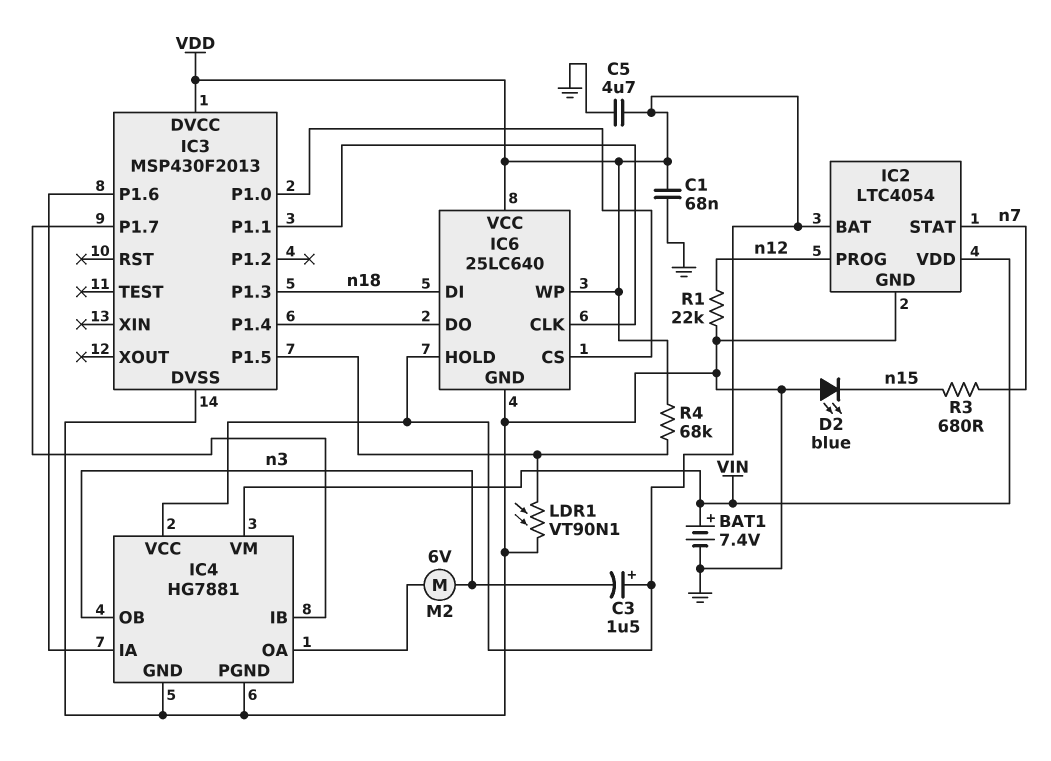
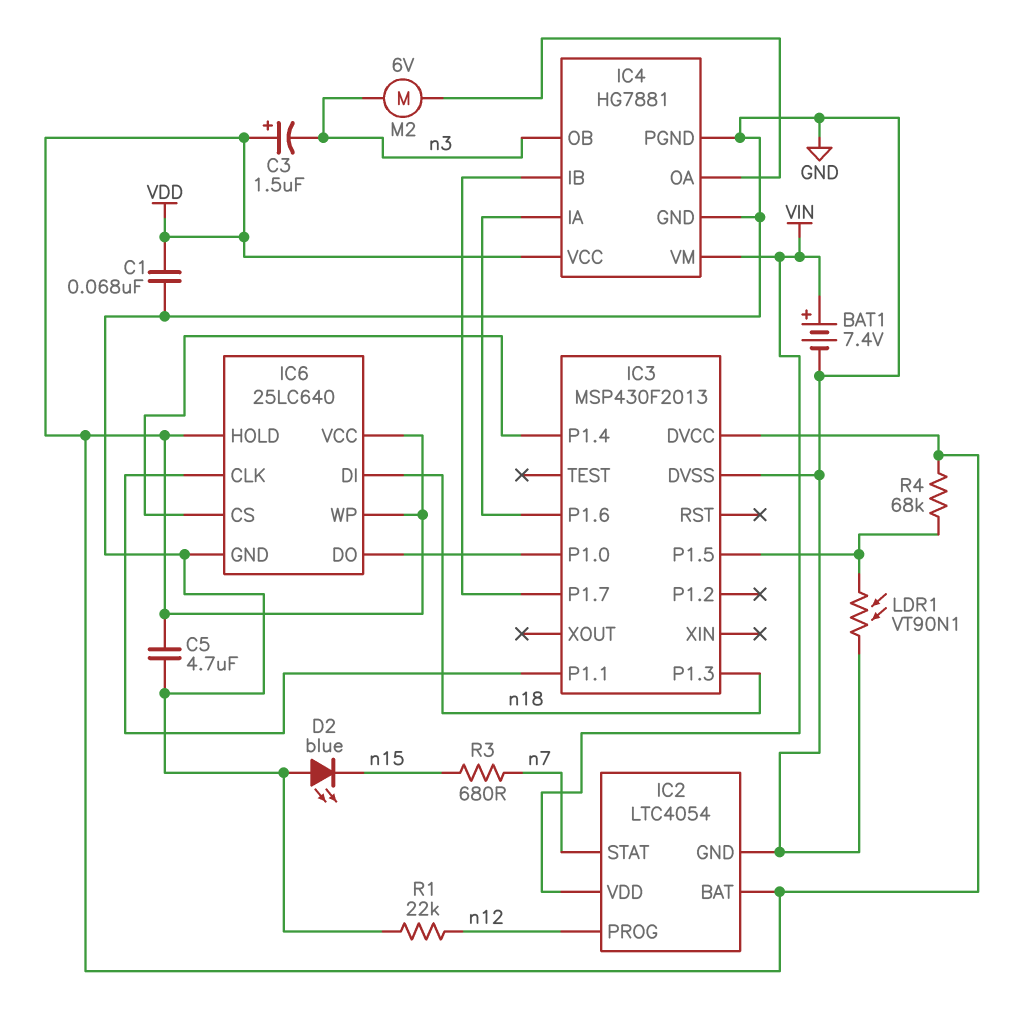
IC6 pin CS: IC3/P1.0 -> IC3/P1.4
IC6 pin DO: IC3/P1.4 -> IC3/P1.0

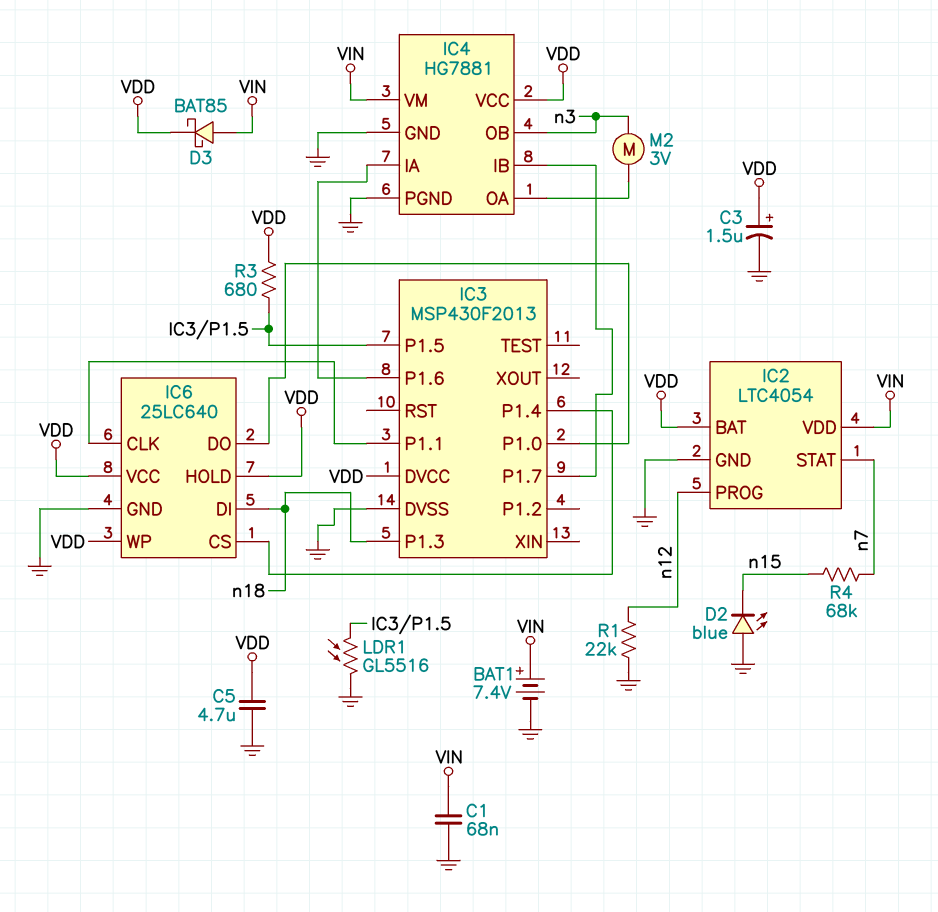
C1: 68nF (GND, VDD) -> 68nF (GND, VIN)
C3: 1.5uF (plus VDD, minus n3) -> 1.5uF (plus VDD, minus GND)
D3: none -> schottky BAT85 (A VIN, K VDD)
LDR1: VT90N1 (GND, IC3/P1.5) -> GL5516 (GND, IC3/P1.5)
M2: motor 6V (IC4/OA, n3) -> motor 3V (IC4/OA, n3)
R3: 680 (n7, n15) -> 680 (IC3/P1.5, VDD)
R4: 68k (IC3/P1.5, VDD) -> 68k (n7, n15)

